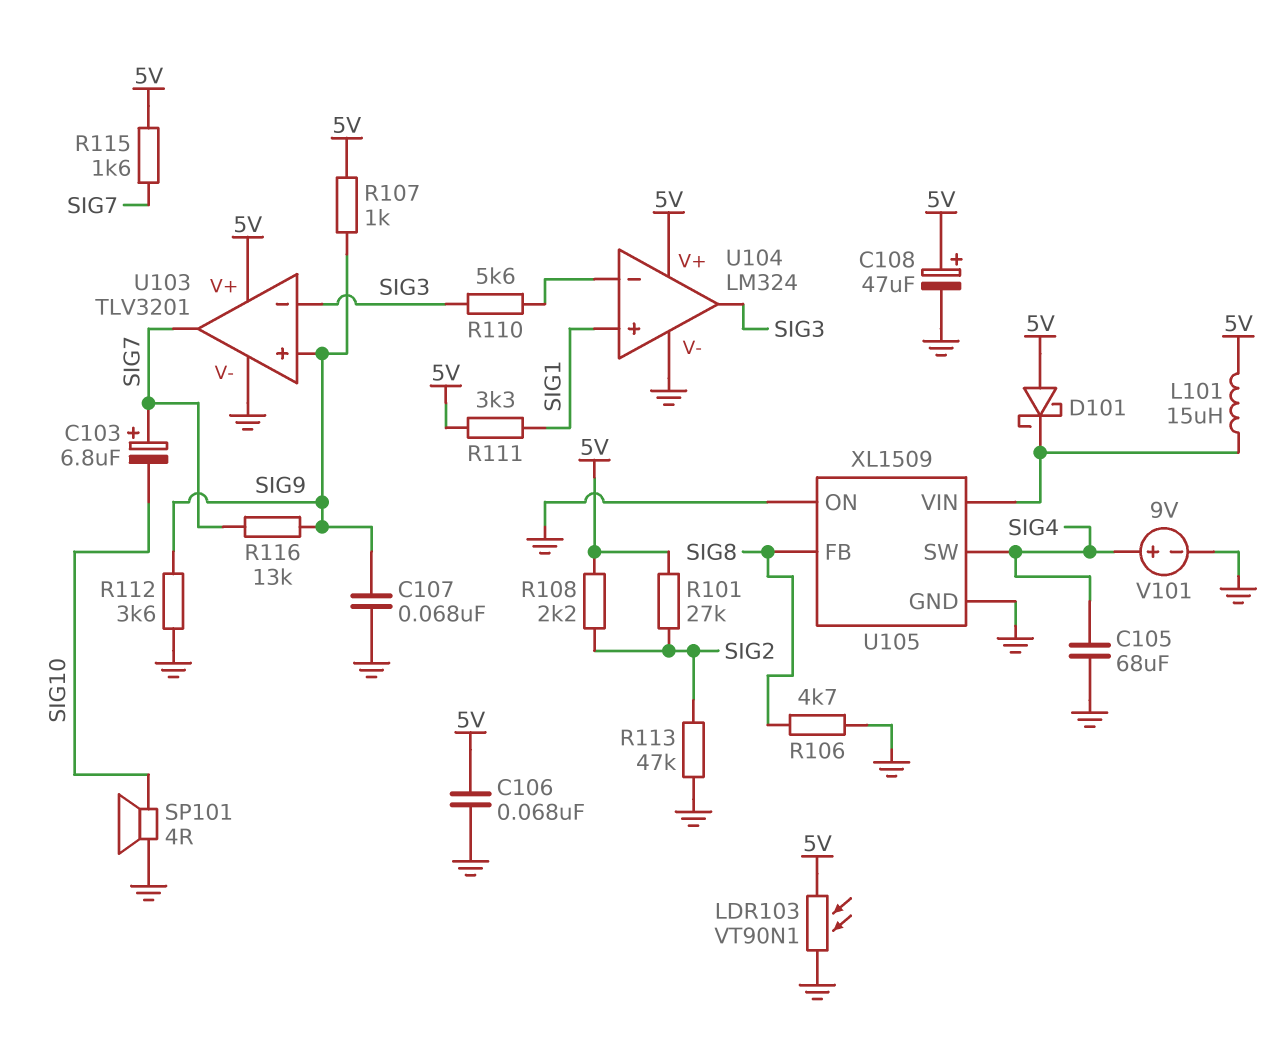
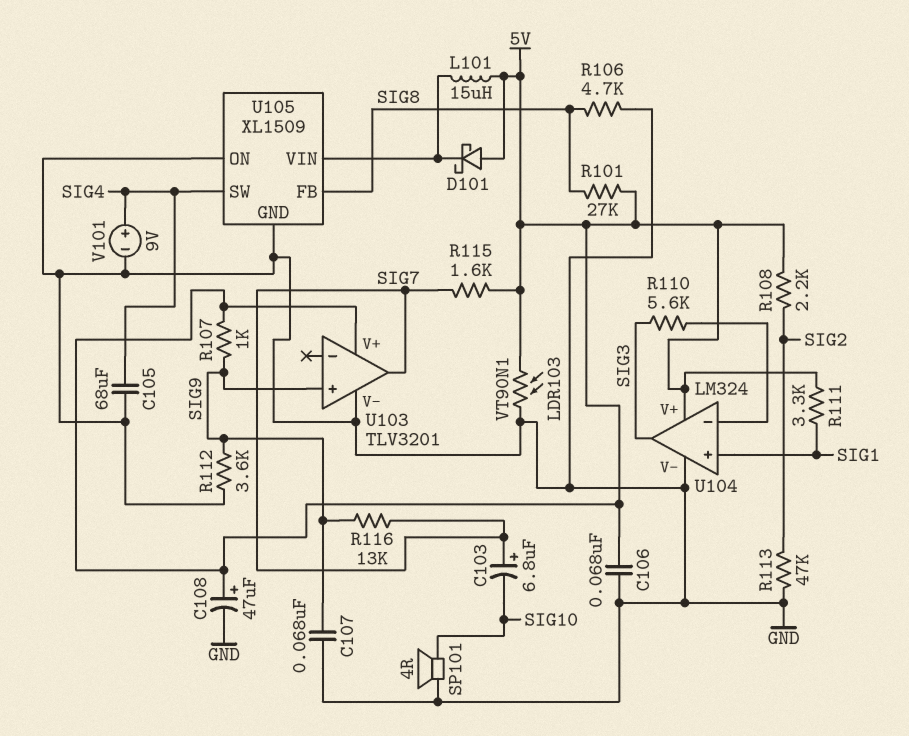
R101: 27k (5V, SIG2) -> 27k (5V, SIG8)
U103 pin in-: SIG3 -> none

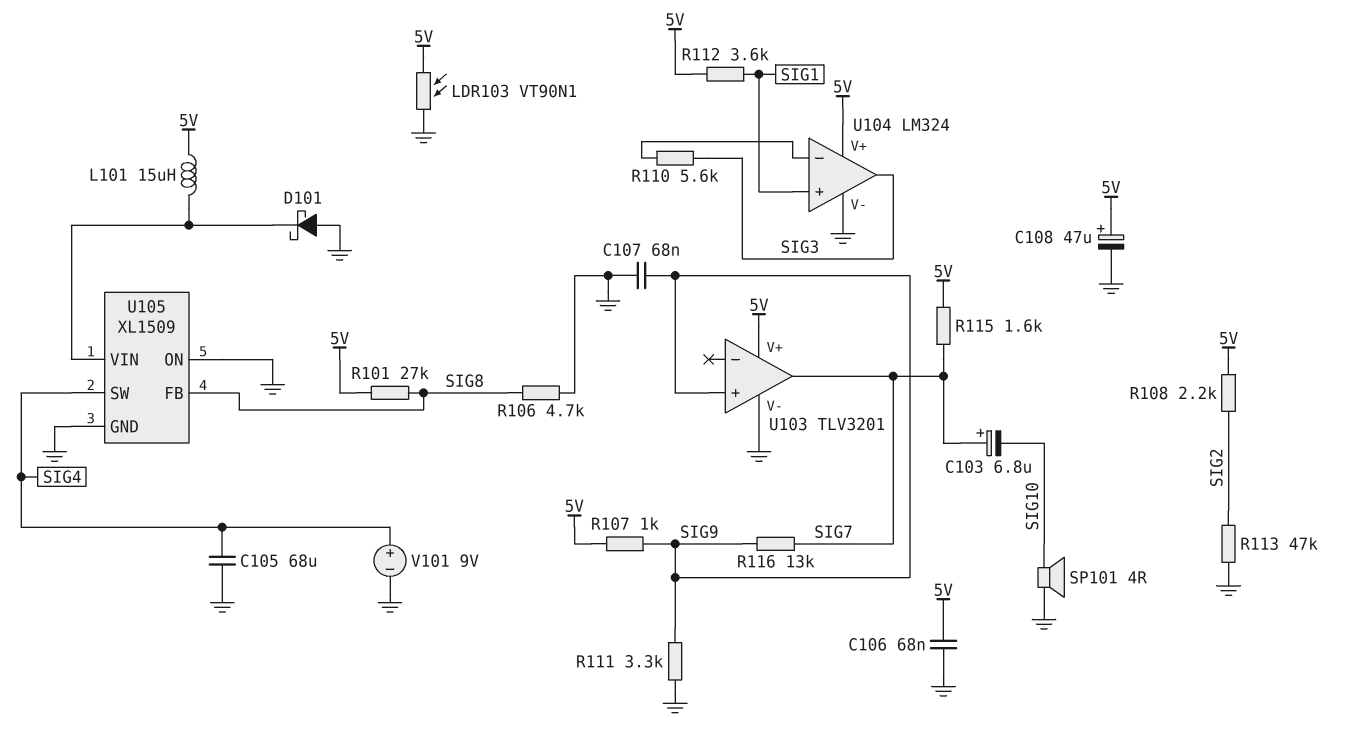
D101: schottky (A 5V, K U105/VIN) -> schottky (A GND, K U105/VIN)
R111: 3.3k (5V, SIG1) -> 3.3k (GND, SIG9)
R112: 3.6k (GND, SIG9) -> 3.6k (5V, SIG1)

